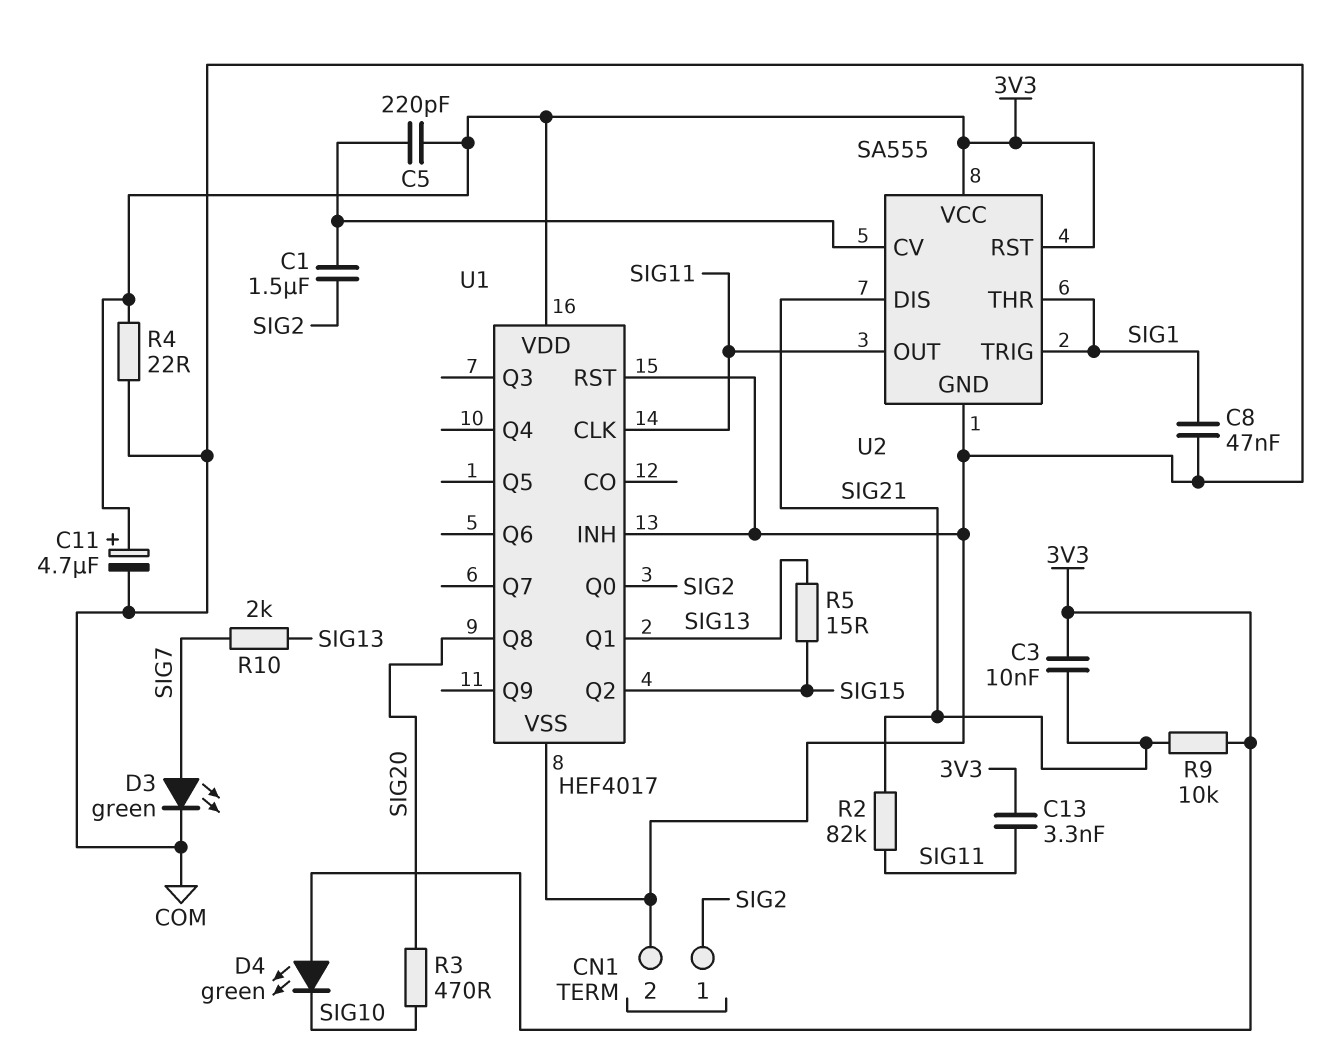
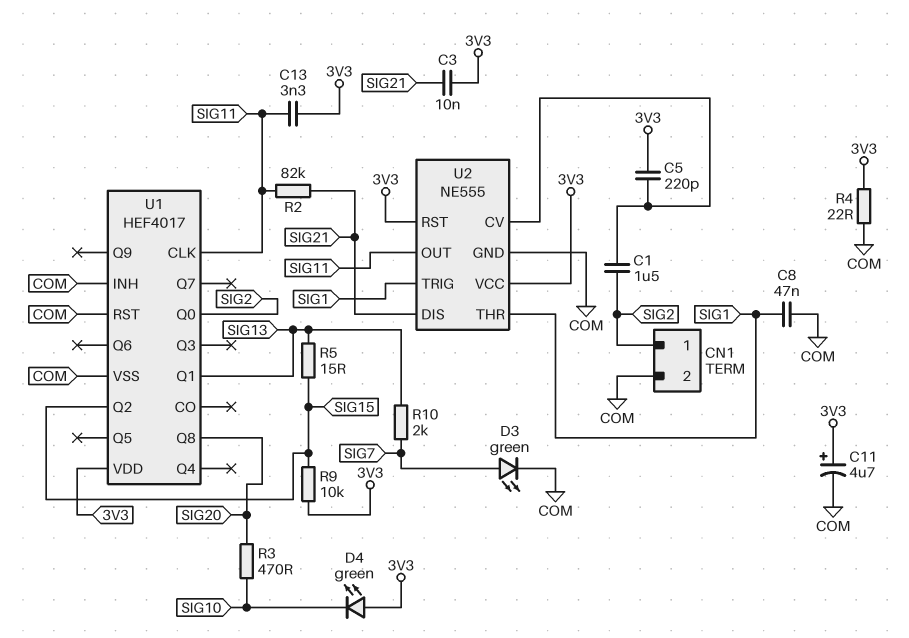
R9: 10k (3V3, SIG21) -> 10k (3V3, SIG15)
U2: SA555 -> NE555

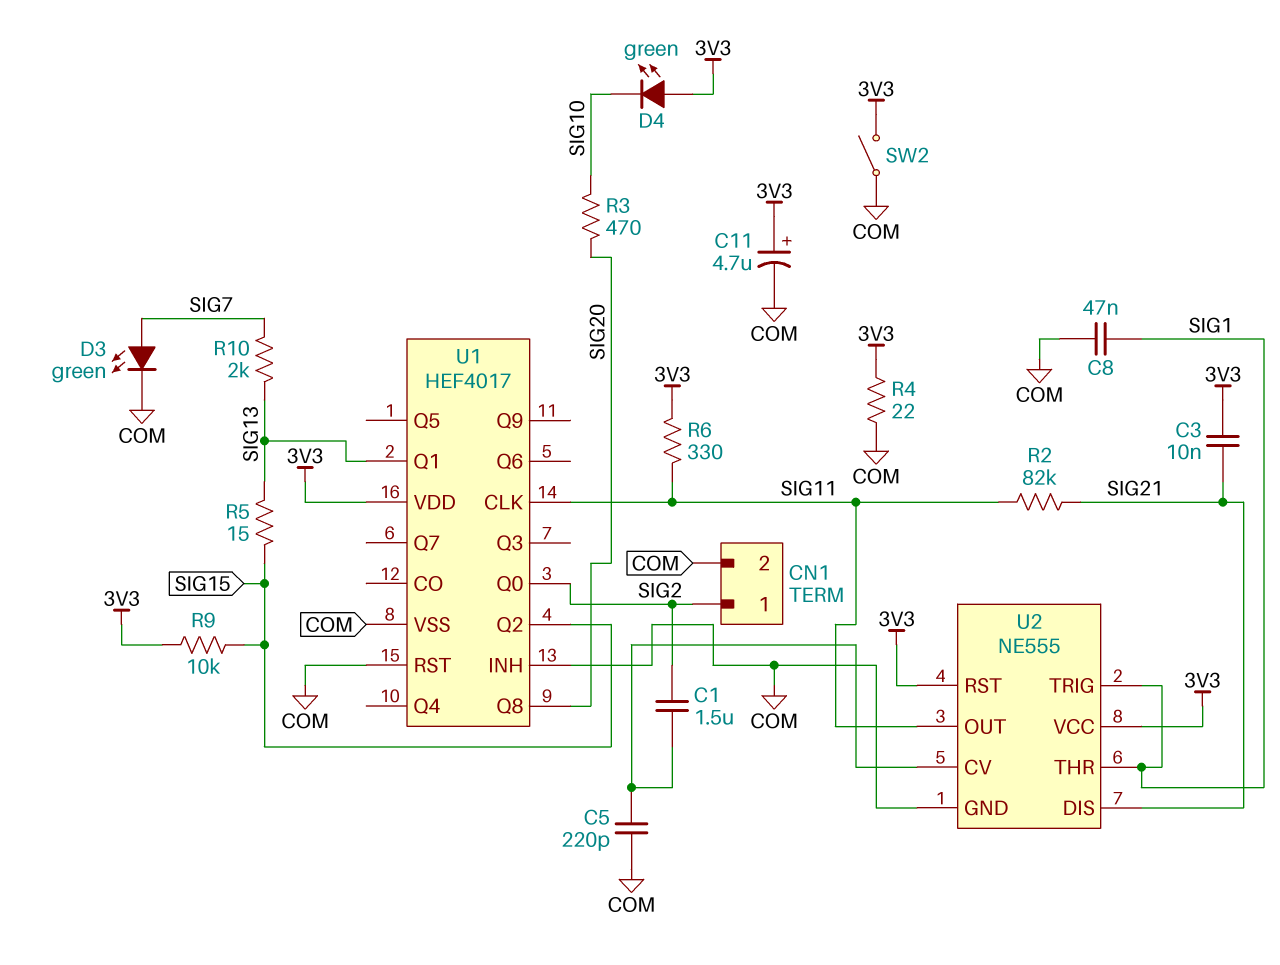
C5: 220pF (3V3, U2/CV) -> 220pF (COM, U2/CV)
C13: 3.3nF (3V3, SIG11) -> none
R6: none -> 330 (3V3, SIG11)
SW2: none -> switch (3V3, COM)

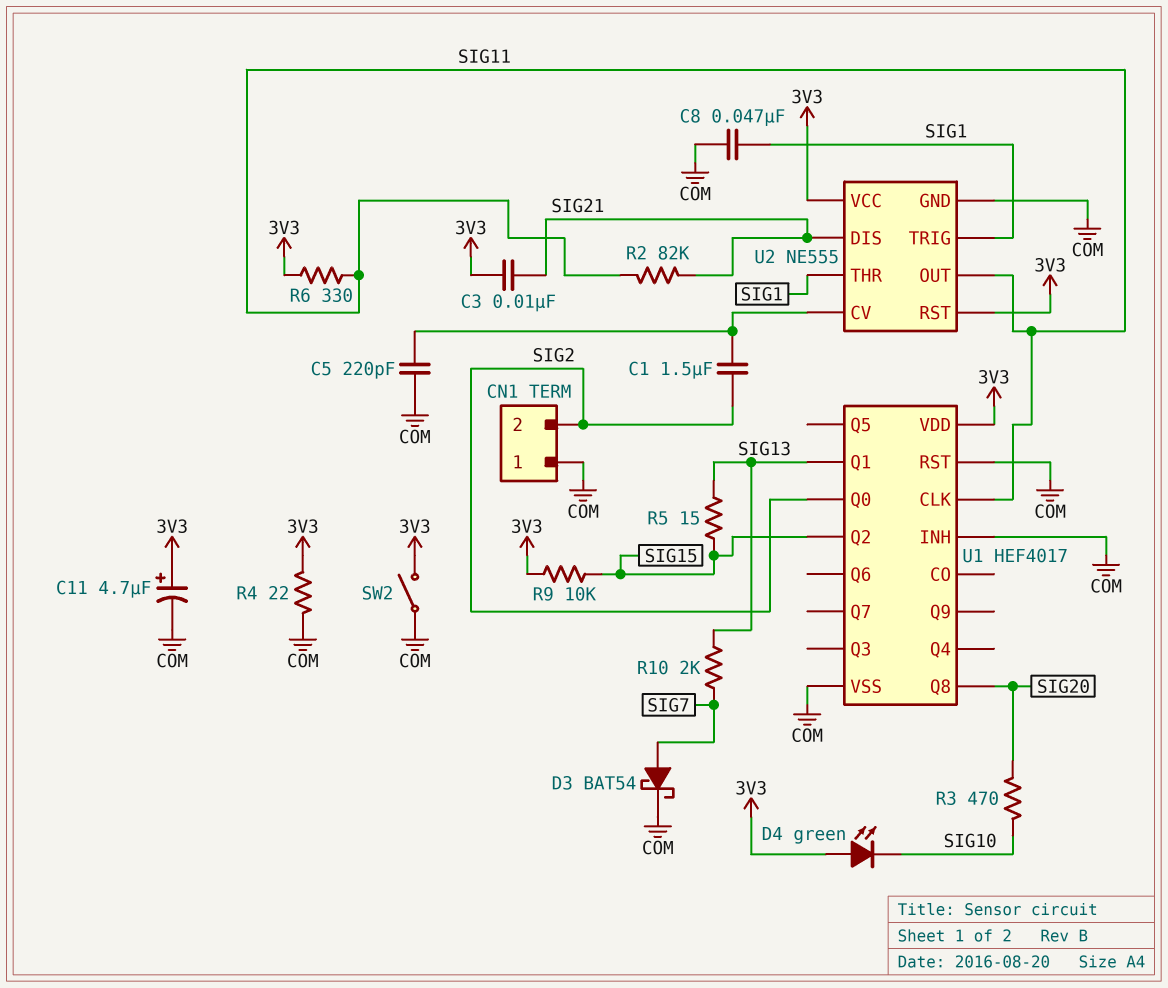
CN1 pin 1: SIG2 -> COM
CN1 pin 2: COM -> SIG2
D3: LED green (A SIG7, K COM) -> schottky BAT54 (A SIG7, K COM)

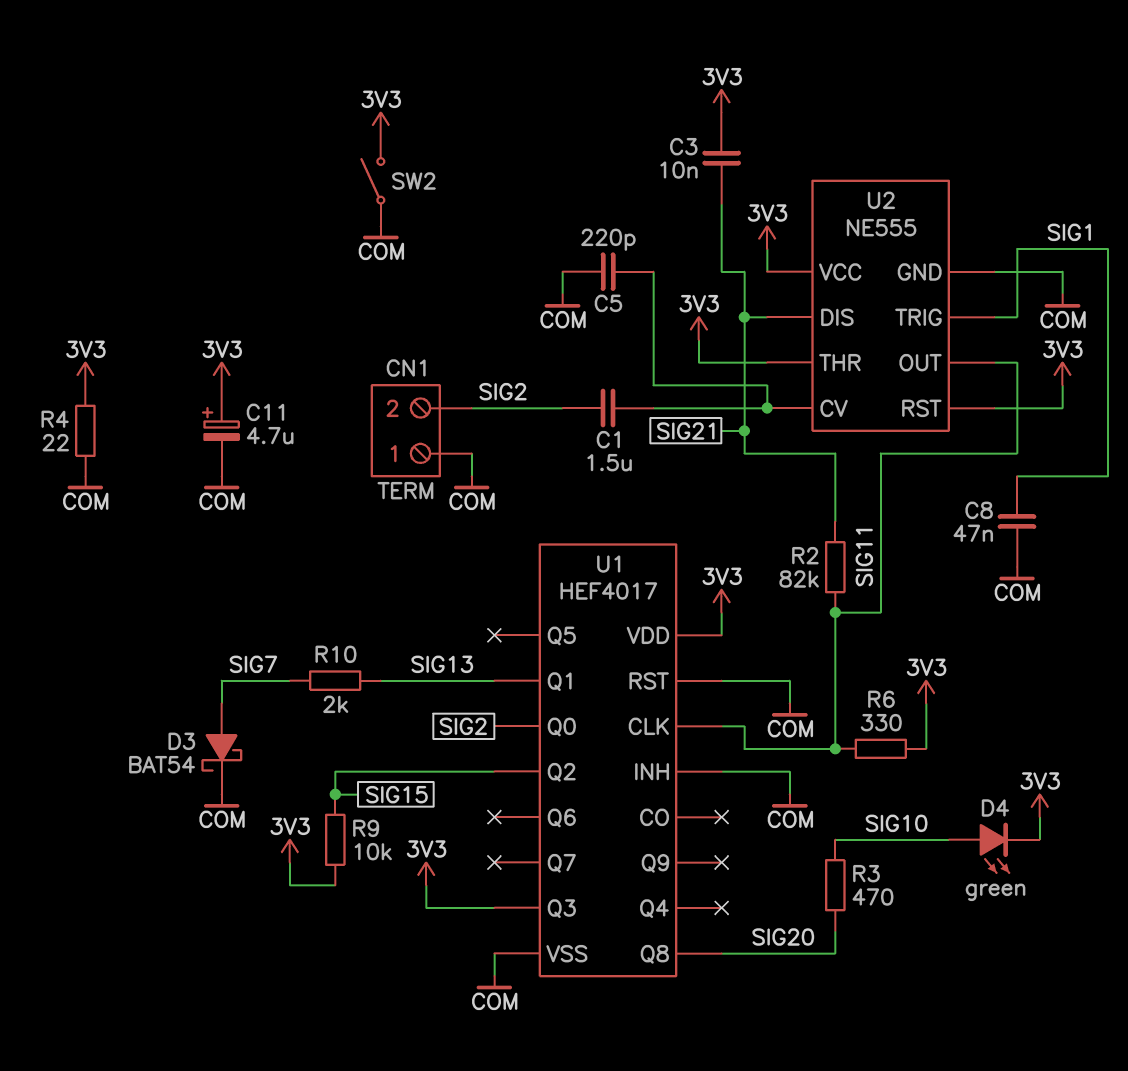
D4: LED green (A 3V3, K SIG10) -> LED green (A SIG10, K 3V3)
R5: 15 (SIG13, SIG15) -> none
U1 pin Q3: none -> 3V3
U2 pin THR: SIG1 -> 3V3

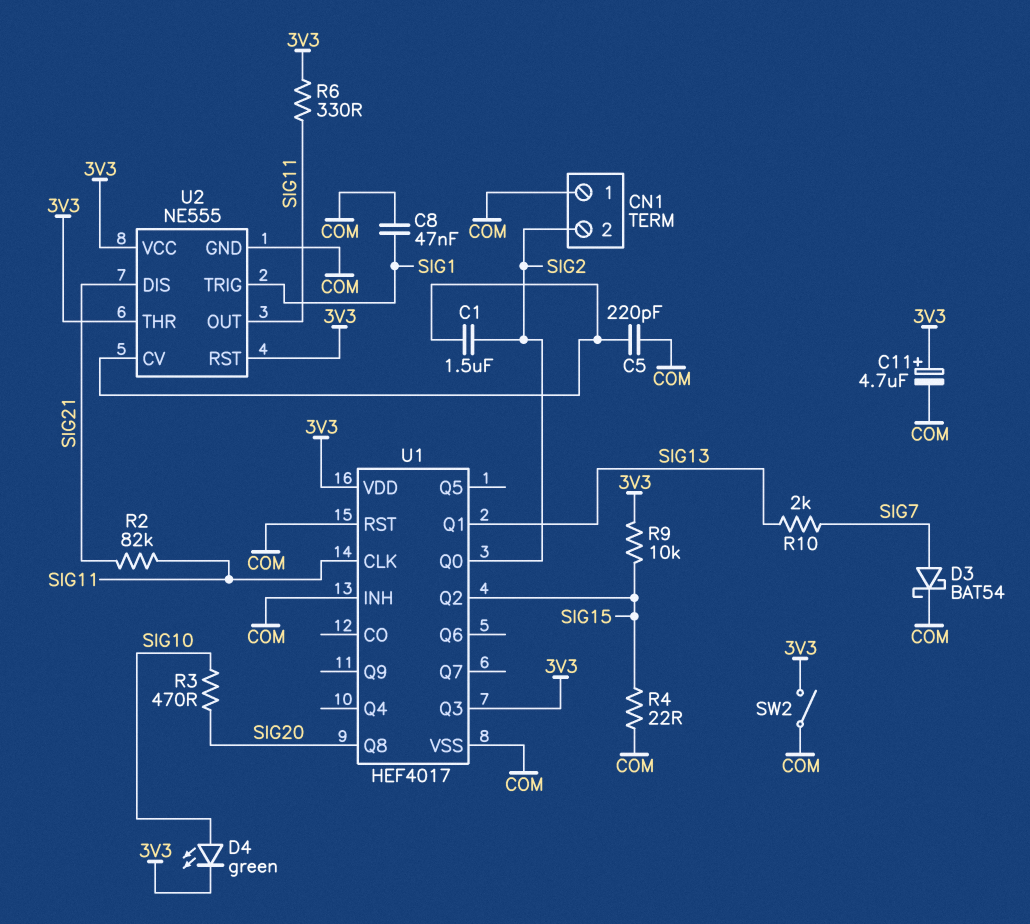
C3: 10nF (3V3, SIG21) -> none
R4: 22 (3V3, COM) -> 22 (COM, SIG15)

